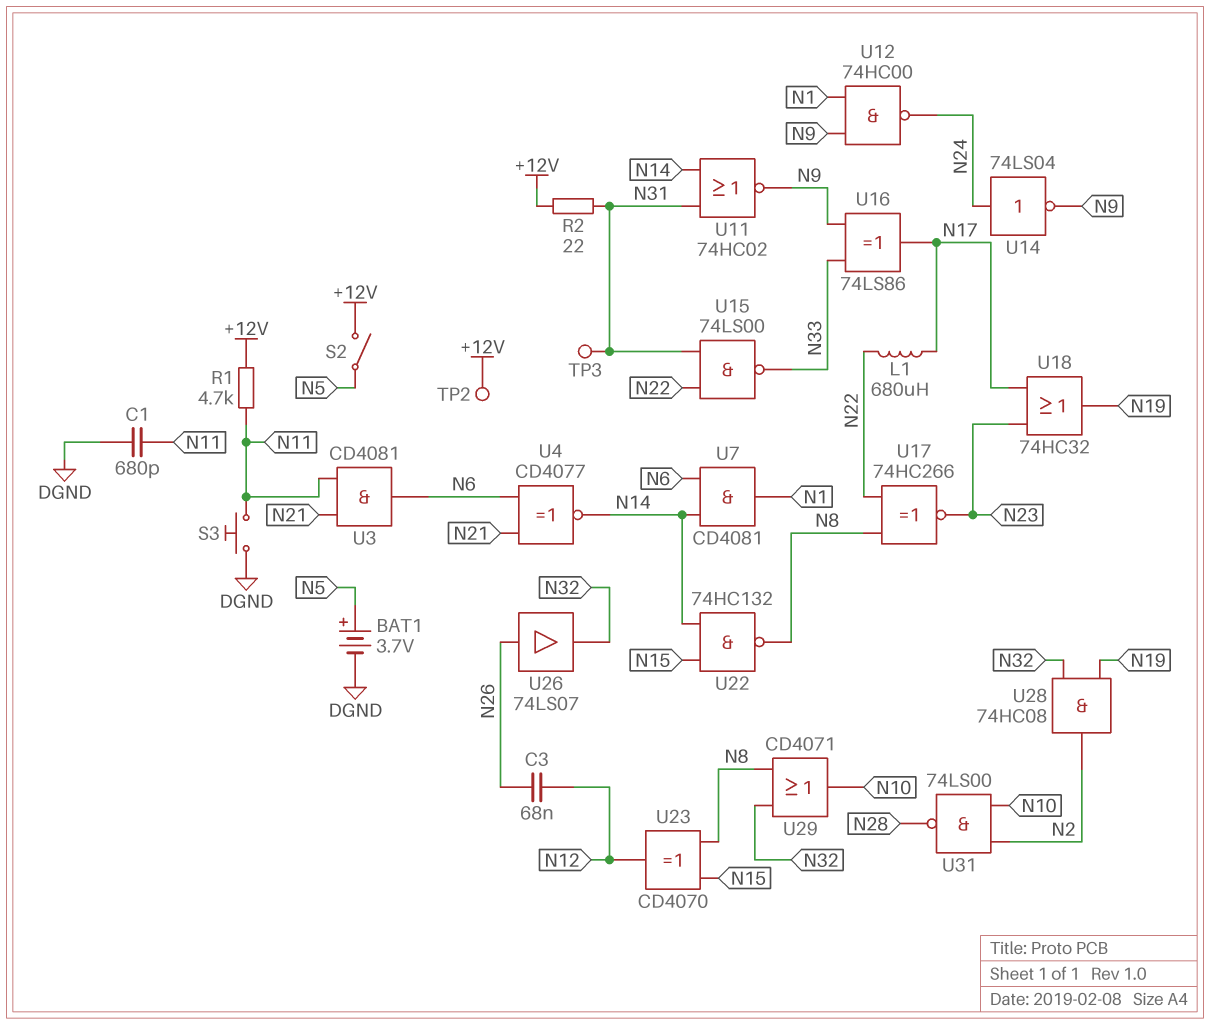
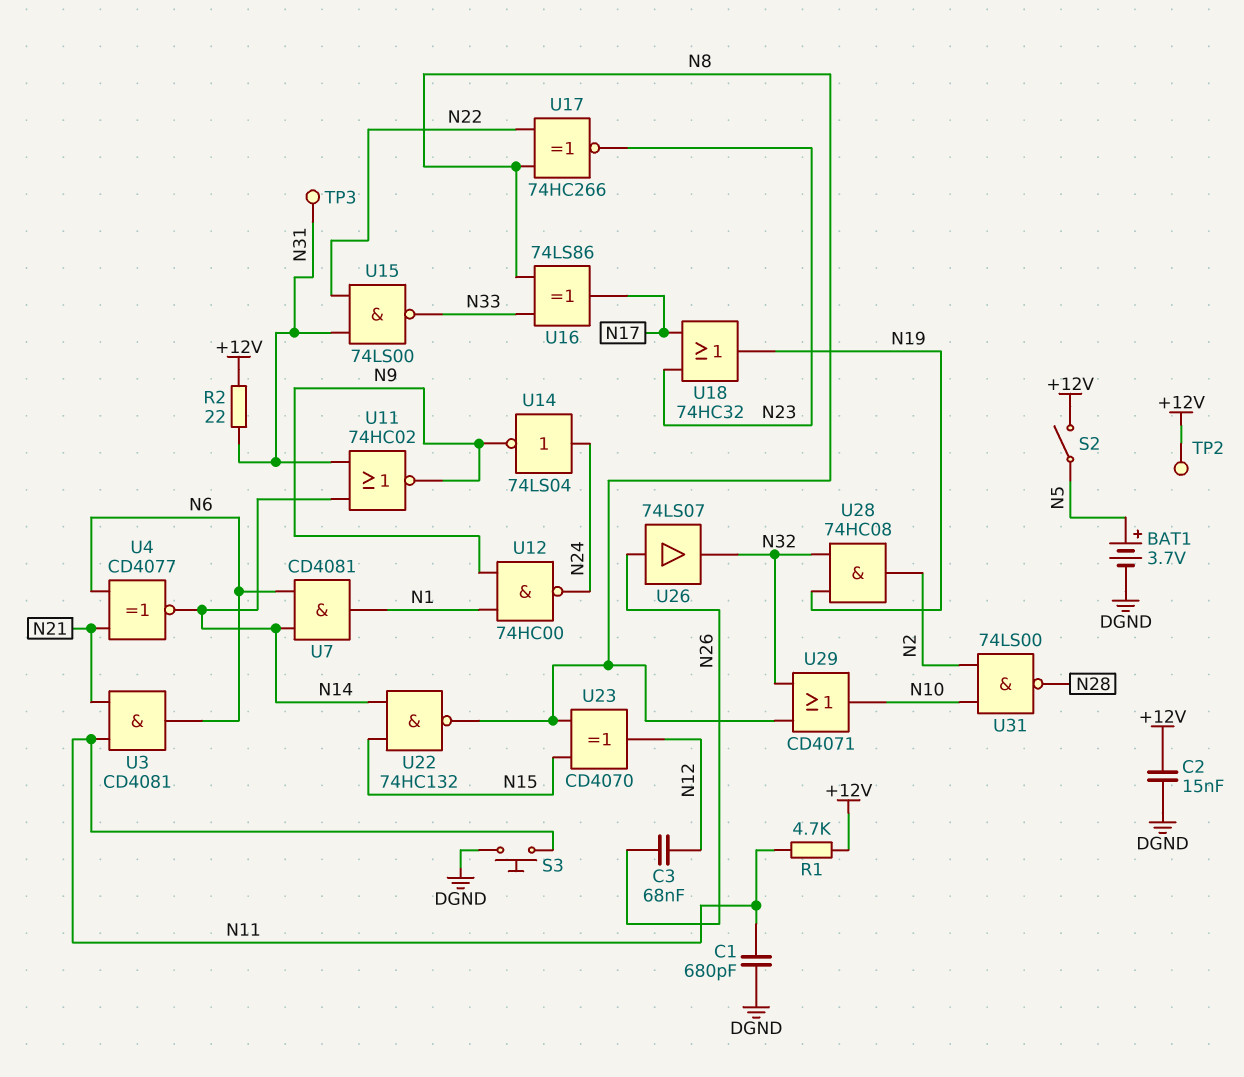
C2: none -> 15nF (+12V, DGND)
L1: 680uH (N17, N22) -> none
U16: XOR 74LS86 (in N9, in N33, out N17) -> XOR 74LS86 (in N8, in N33, out N17)

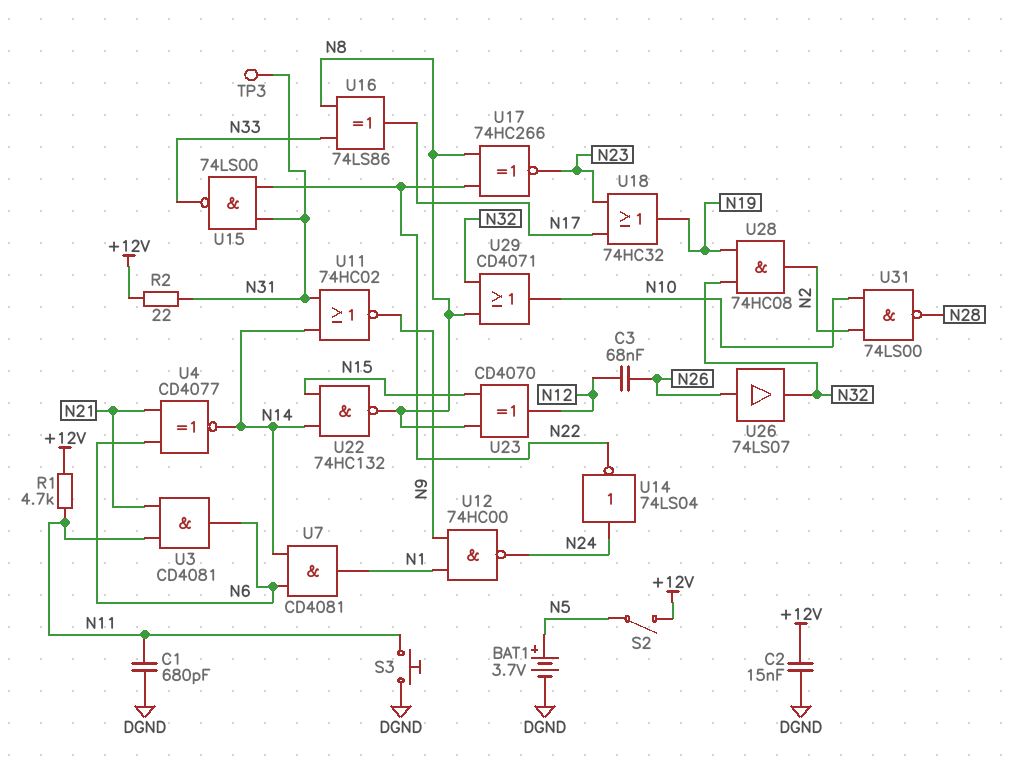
TP2: test point (+12V) -> none
U14: NOT 74LS04 (in N24, out N9) -> NOT 74LS04 (in N24, out N22)

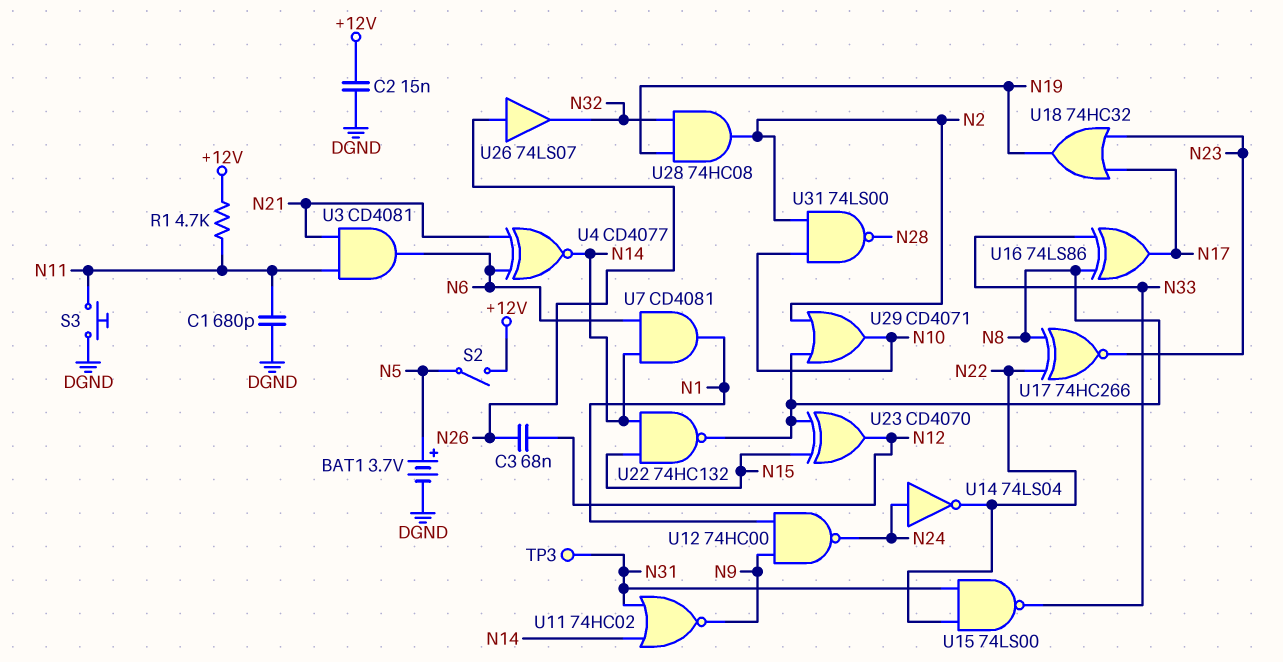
R2: 22 (+12V, N31) -> none
U29: OR CD4071 (in N8, in N32, out N10) -> OR CD4071 (in N2, in N8, out N10)

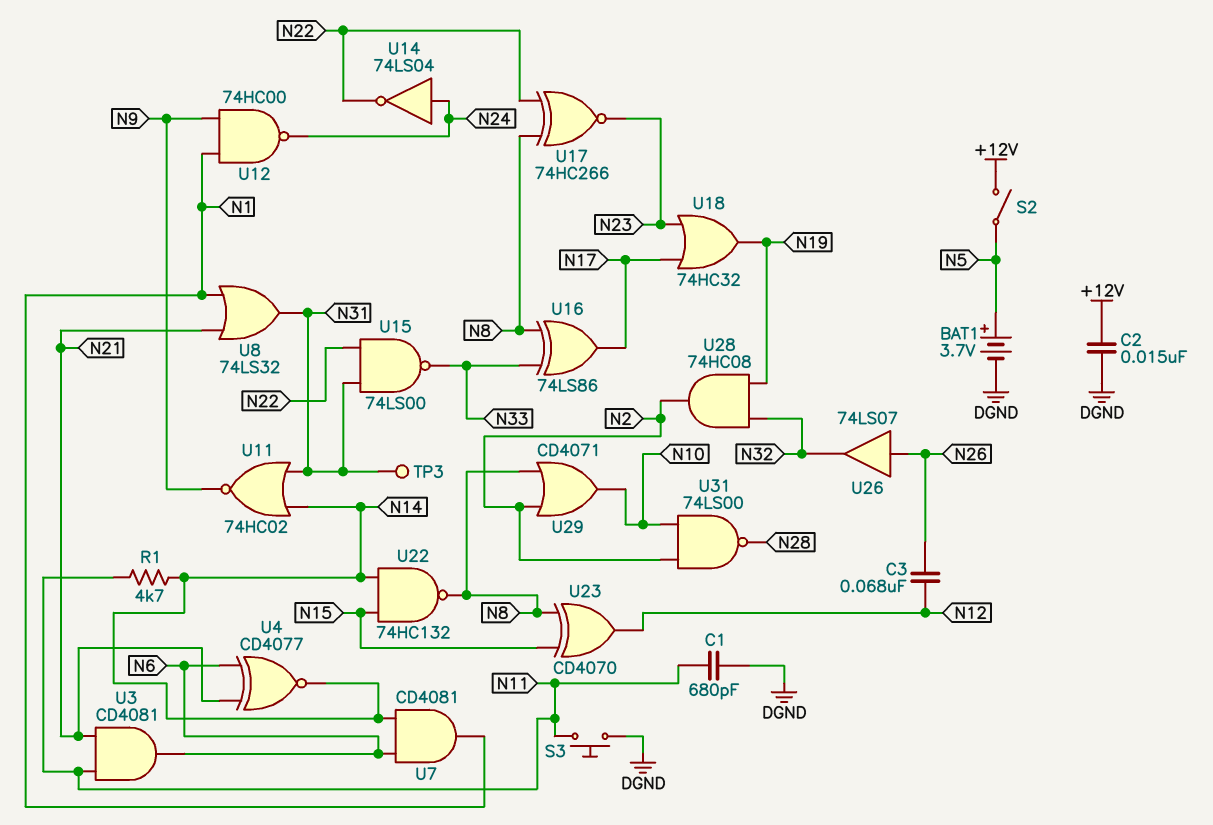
R1: 4.7k (+12V, N11) -> 4.7k (N11, N14)
U8: none -> OR 74LS32 (in N1, in N21, out N31)

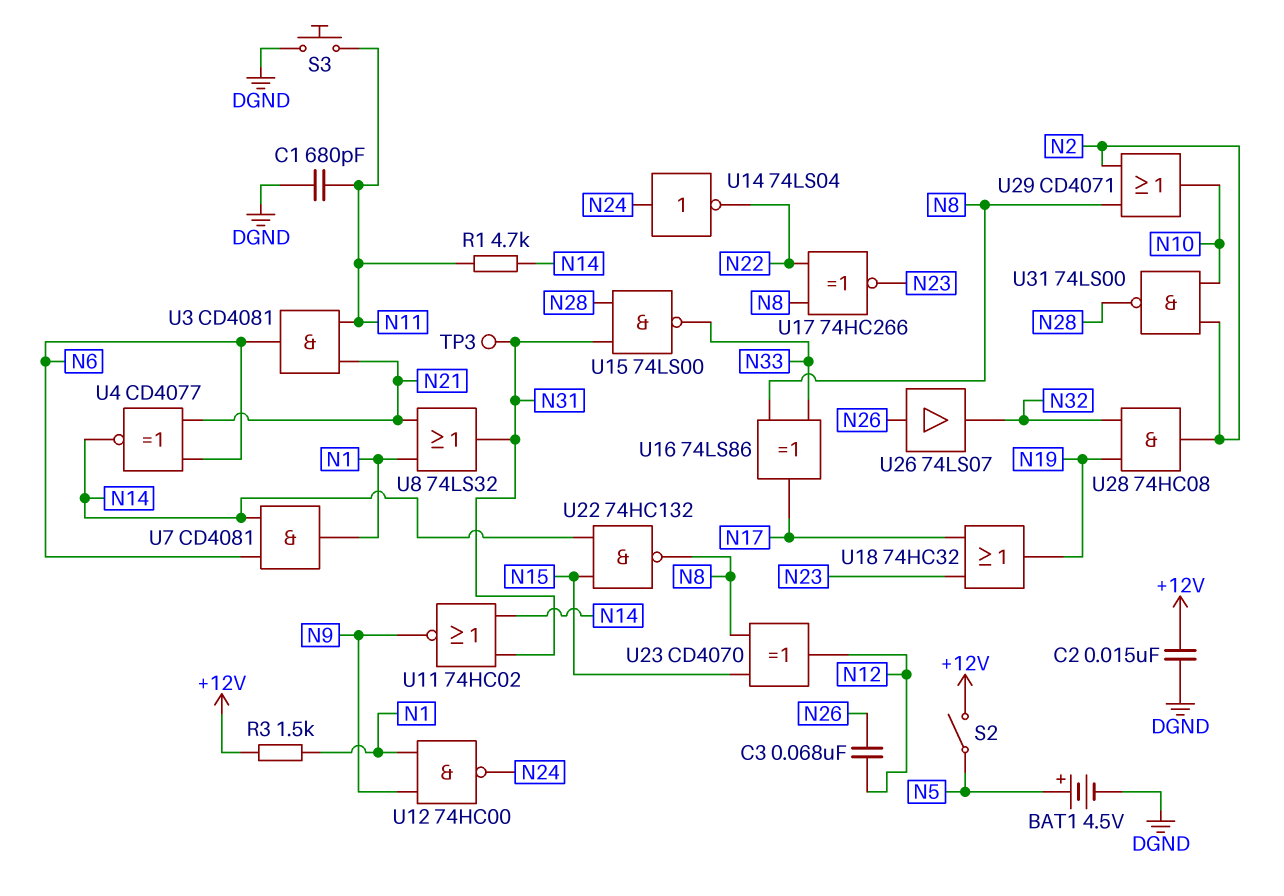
BAT1: 3.7V (plus N5, minus DGND) -> 4.5V (plus N5, minus DGND)
R3: none -> 1.5k (+12V, N1)
U15: NAND 74LS00 (in N22, in N31, out N33) -> NAND 74LS00 (in N28, in N31, out N33)

